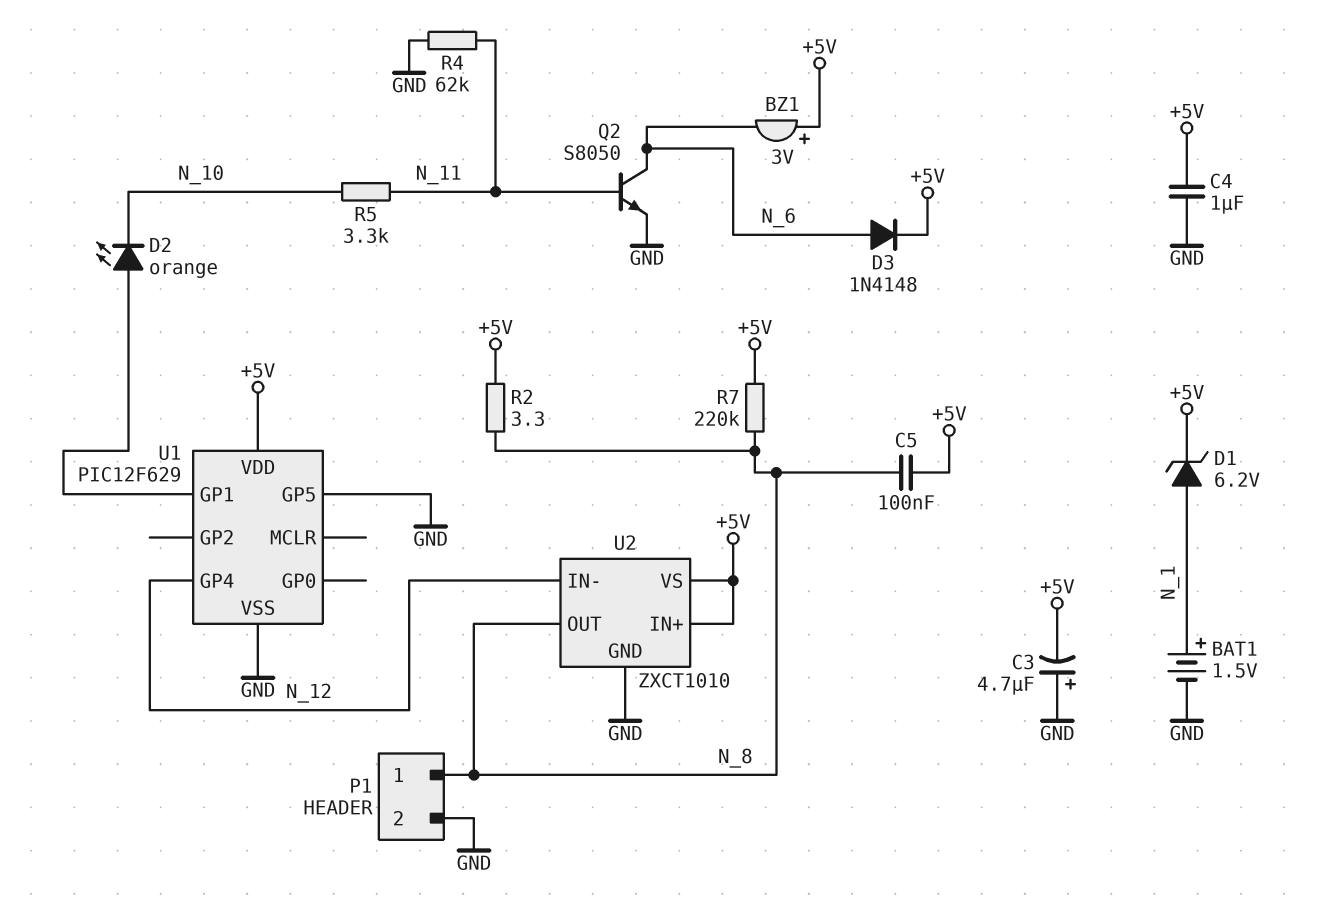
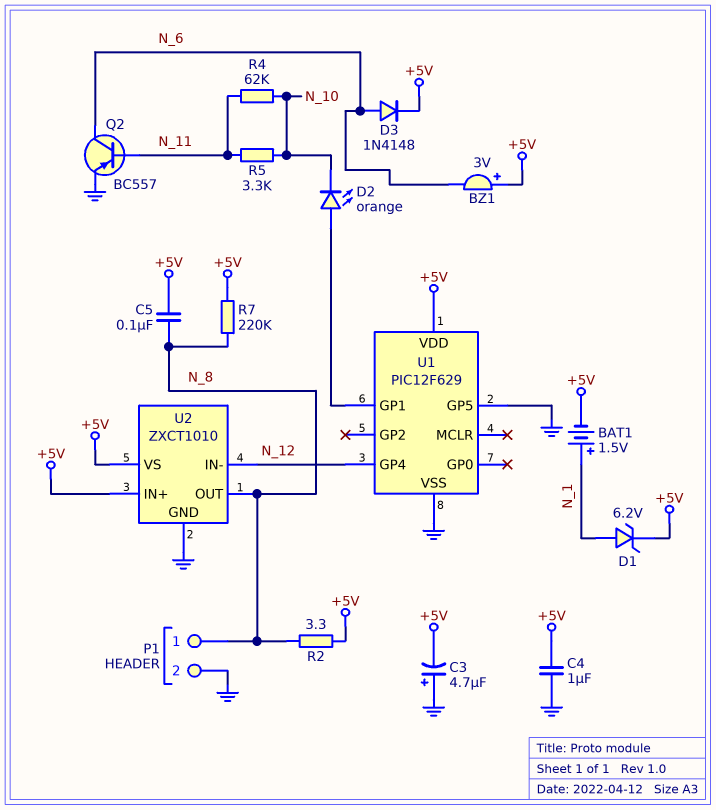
BAT1: 1.5V (plus N_1, minus GND) -> 1.5V (plus N_1, minus +5V)
Q2: NPN S8050 (B N_11, C N_6, E GND) -> PNP BC557 (B N_11, C N_6, E GND)
R4: 62k (GND, N_11) -> 62k (N_10, N_11)

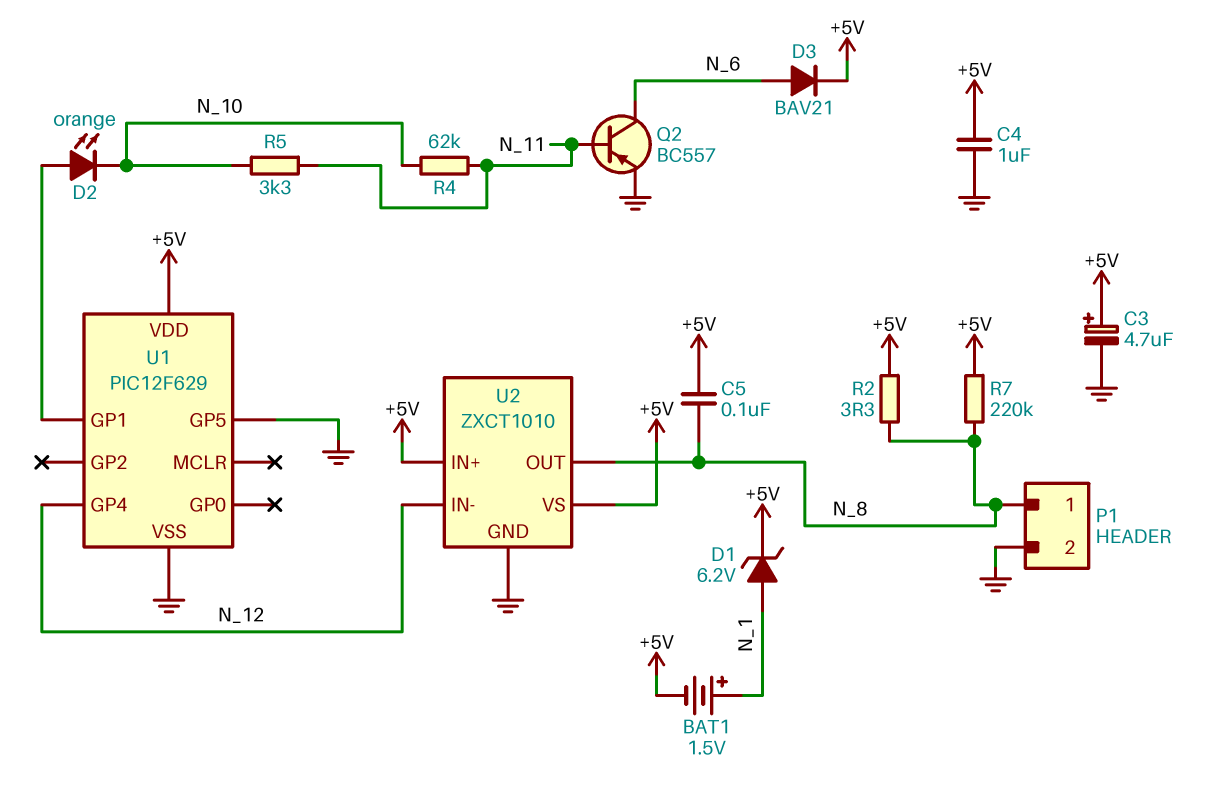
BZ1: buzzer 3V (plus +5V, minus N_6) -> none
C3: 4.7uF (plus GND, minus +5V) -> 4.7uF (plus +5V, minus GND)
D3: diode 1N4148 (A N_6, K +5V) -> diode BAV21 (A N_6, K +5V)

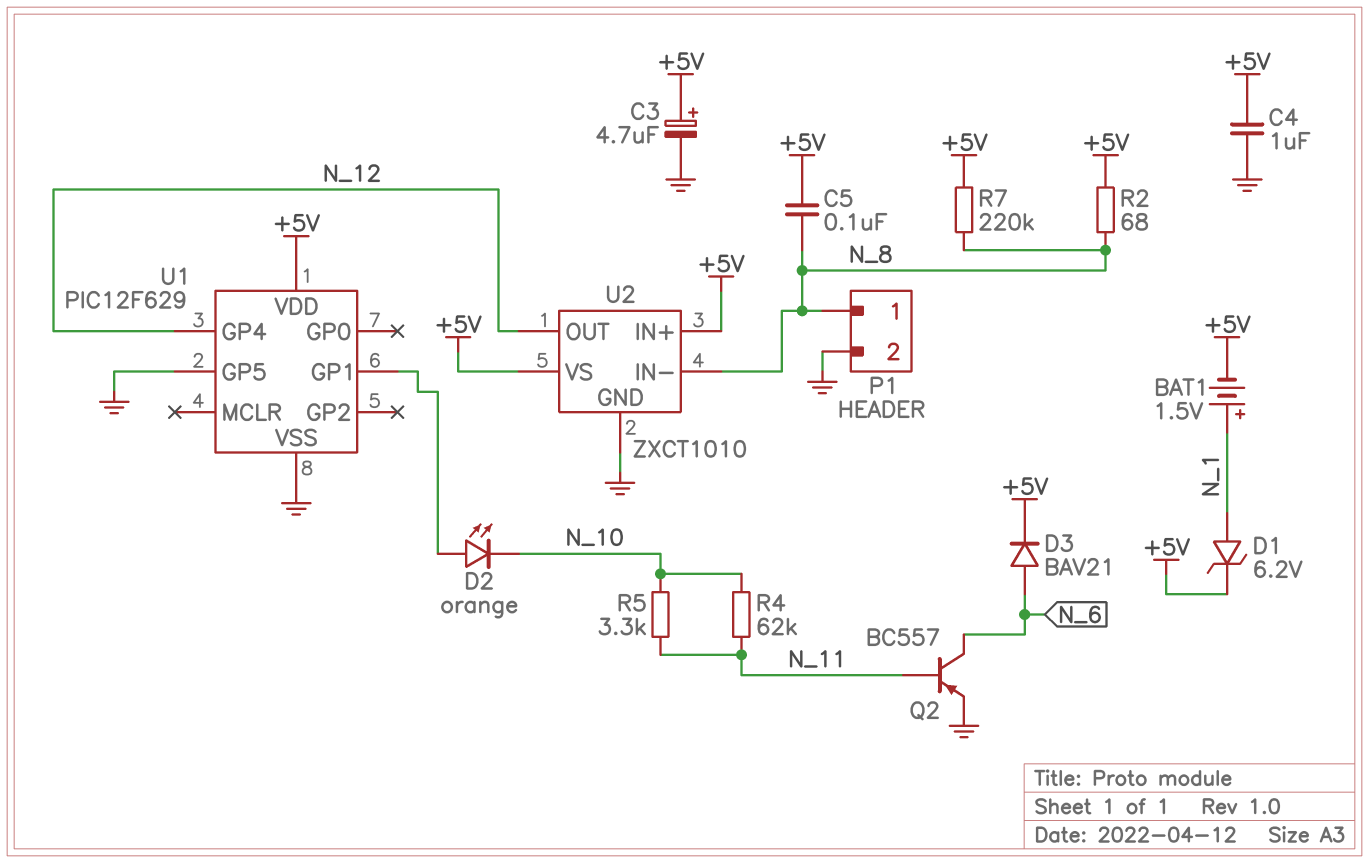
R2: 3.3 (+5V, N_8) -> 68 (+5V, N_8)
U2 pin IN-: N_12 -> N_8
U2 pin OUT: N_8 -> N_12

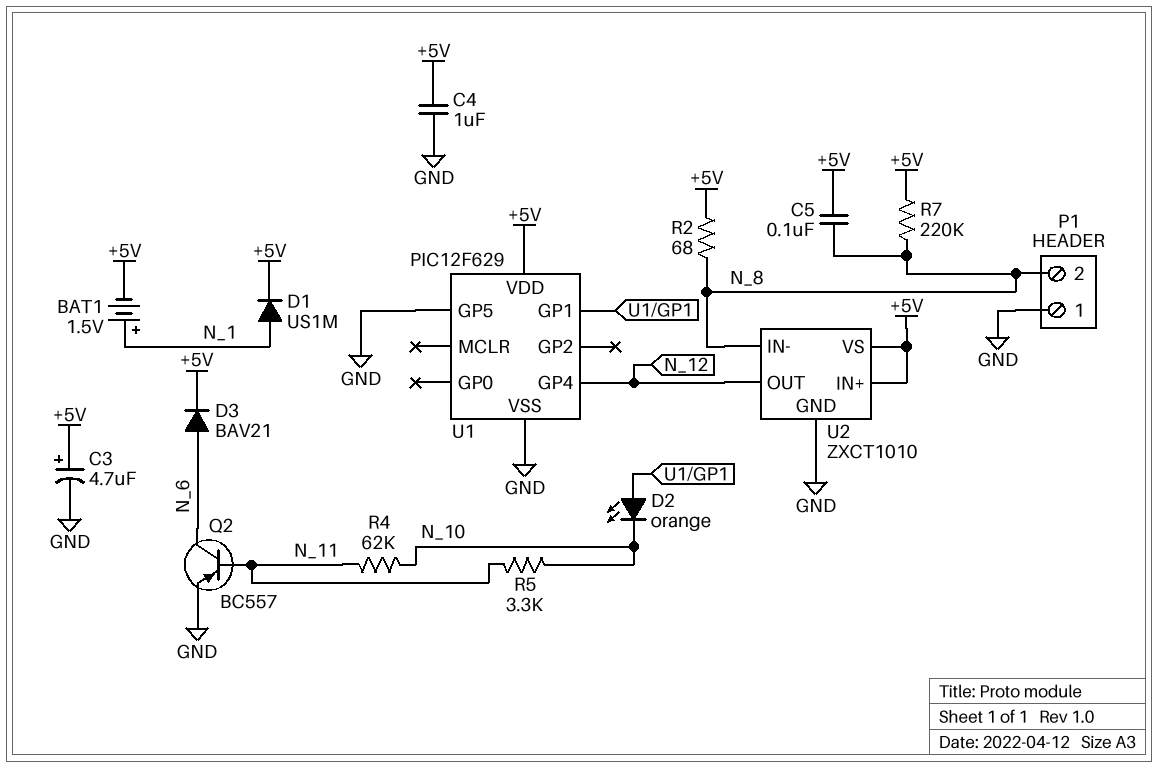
D1: zener 6.2V (A N_1, K +5V) -> diode US1M (A N_1, K +5V)
P1 pin 1: N_8 -> GND
P1 pin 2: GND -> N_8

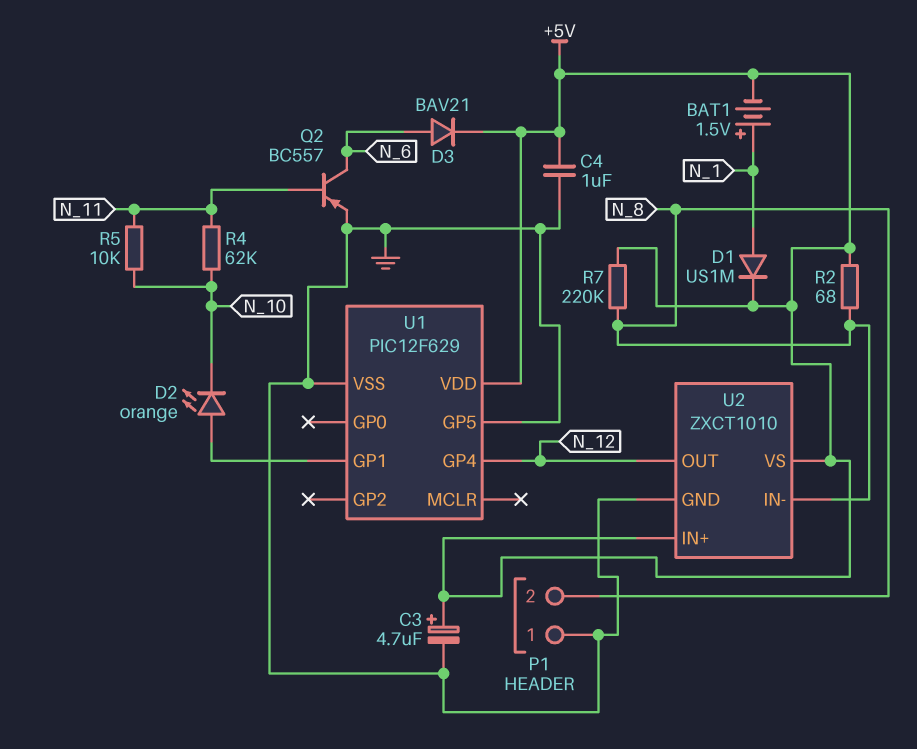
C5: 100nF (+5V, N_8) -> none
R5: 3.3k (N_10, N_11) -> 10k (N_10, N_11)

